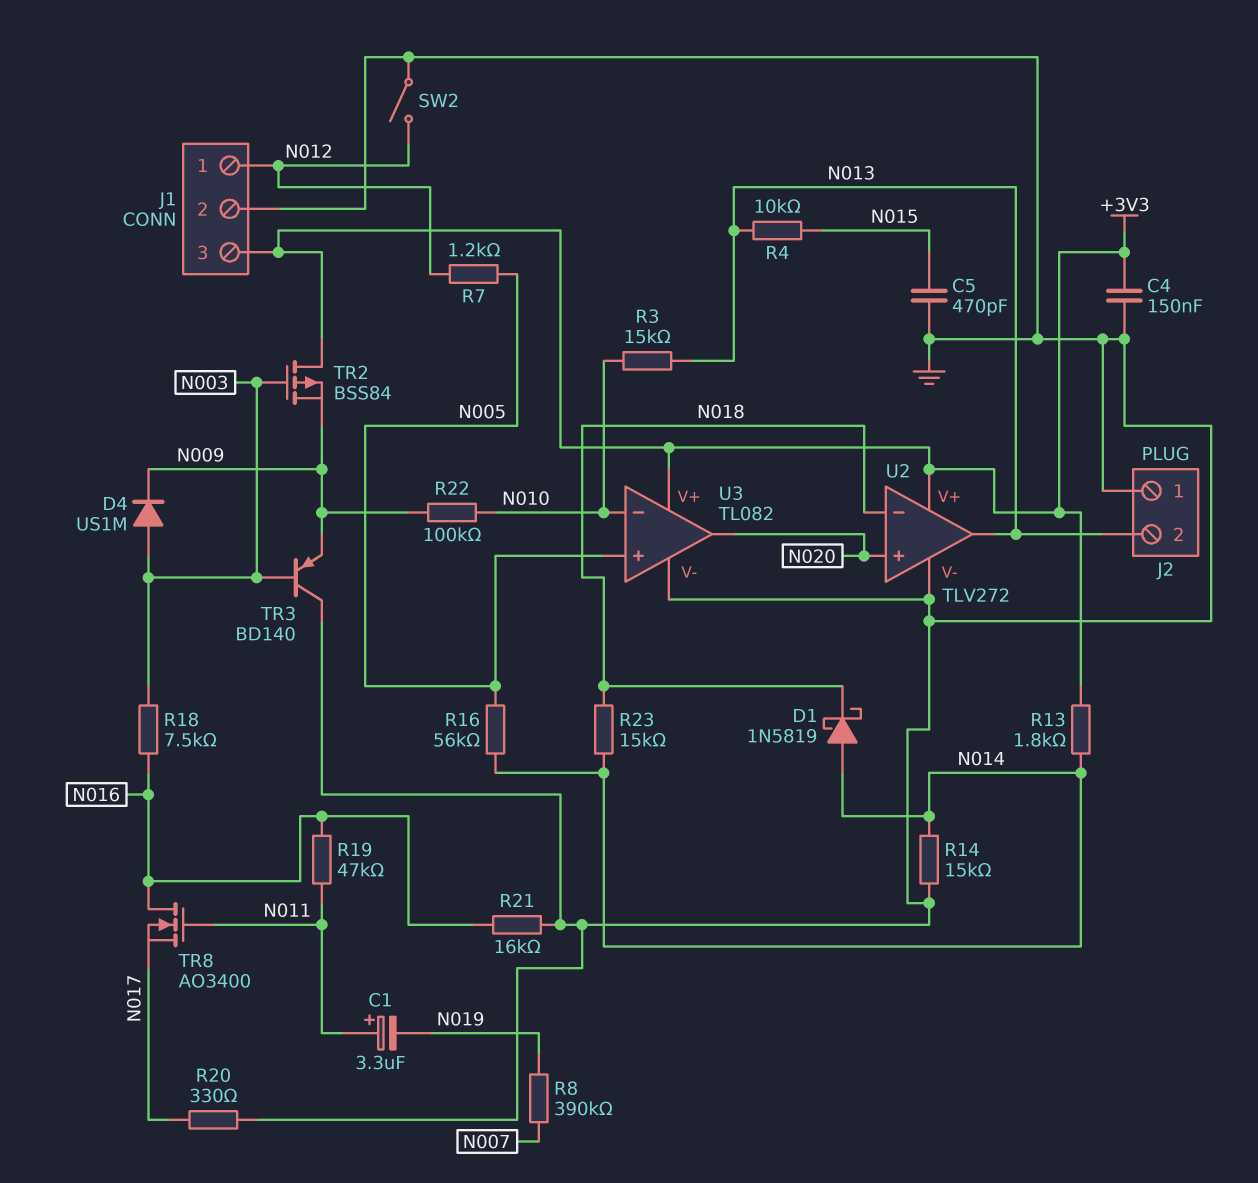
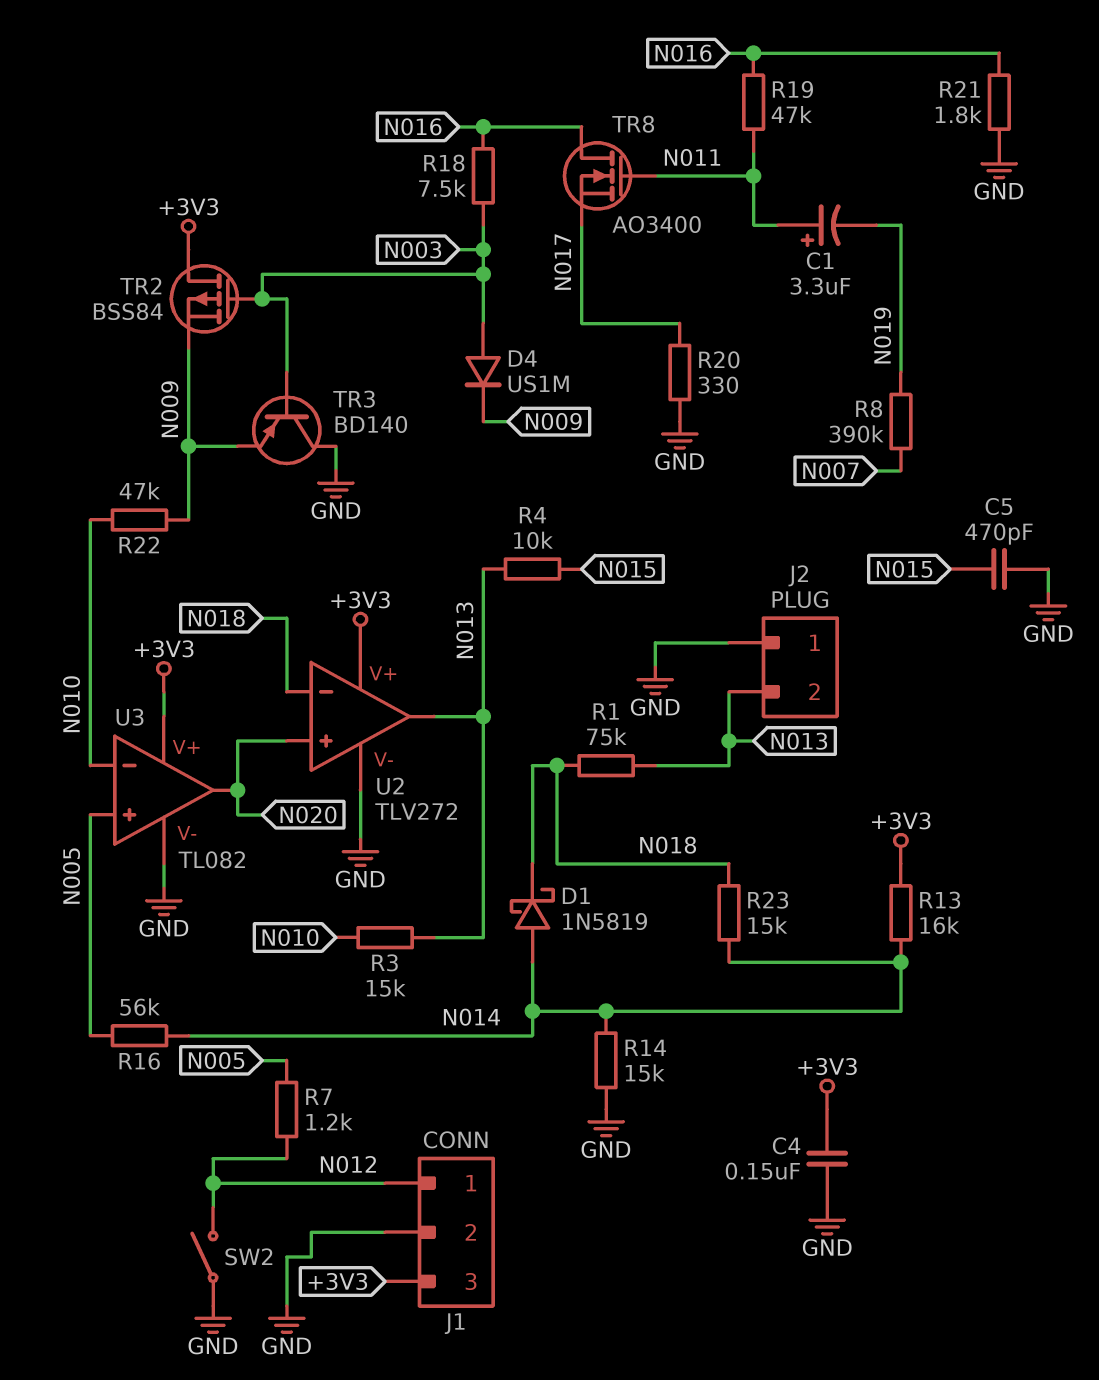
R1: none -> 75k (N013, N018)
R13: 1.8k (+3V3, N014) -> 16k (+3V3, N014)
R21: 16k (GND, N016) -> 1.8k (GND, N016)
R22: 100k (N009, N010) -> 47k (N009, N010)

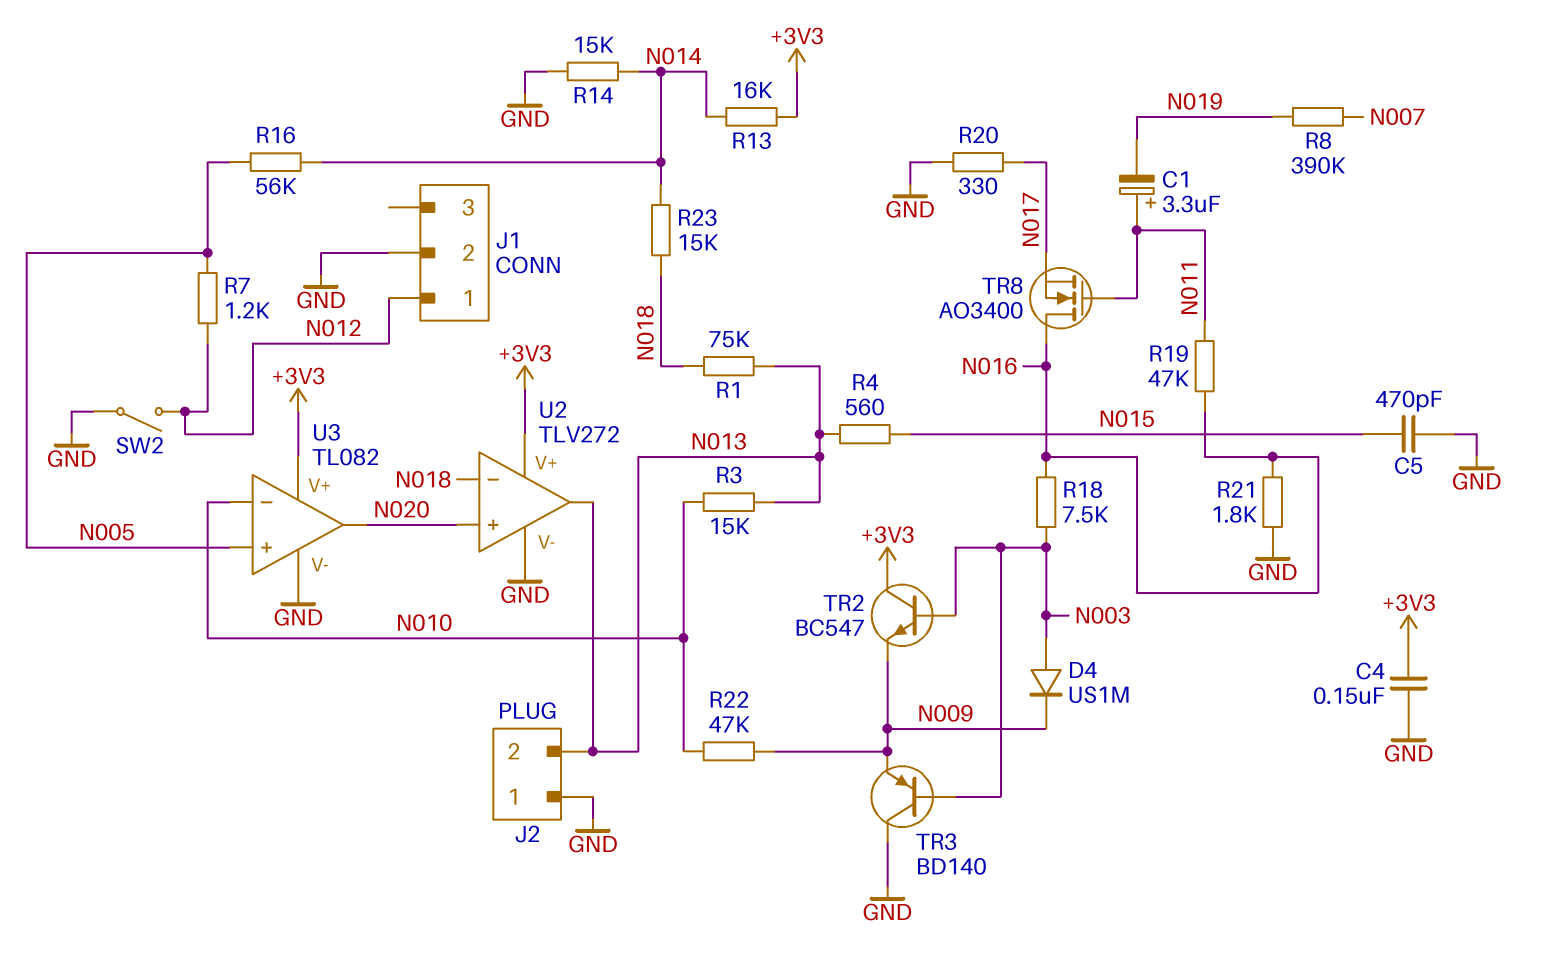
D1: schottky 1N5819 (A N014, K N018) -> none
J1 pin 3: +3V3 -> none
R4: 10k (N013, N015) -> 560 (N013, N015)
TR2: PMOS BSS84 (G N003, D +3V3, S N009) -> NPN BC547 (B N003, C +3V3, E N009)

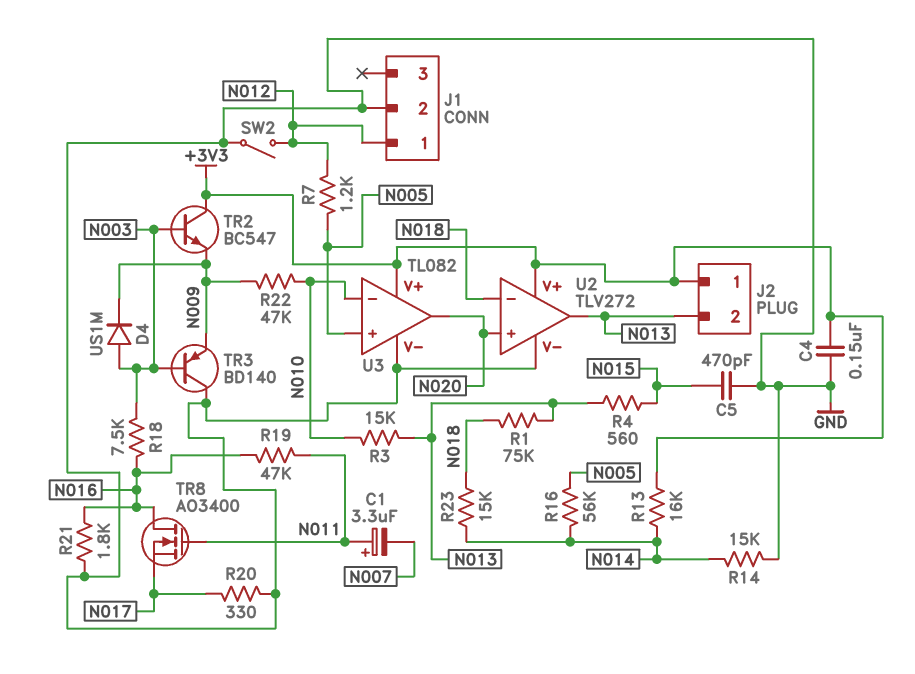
C1: 3.3uF (plus N011, minus N019) -> 3.3uF (plus N011, minus N007)
J2 pin 1: GND -> +3V3
R8: 390k (N007, N019) -> none

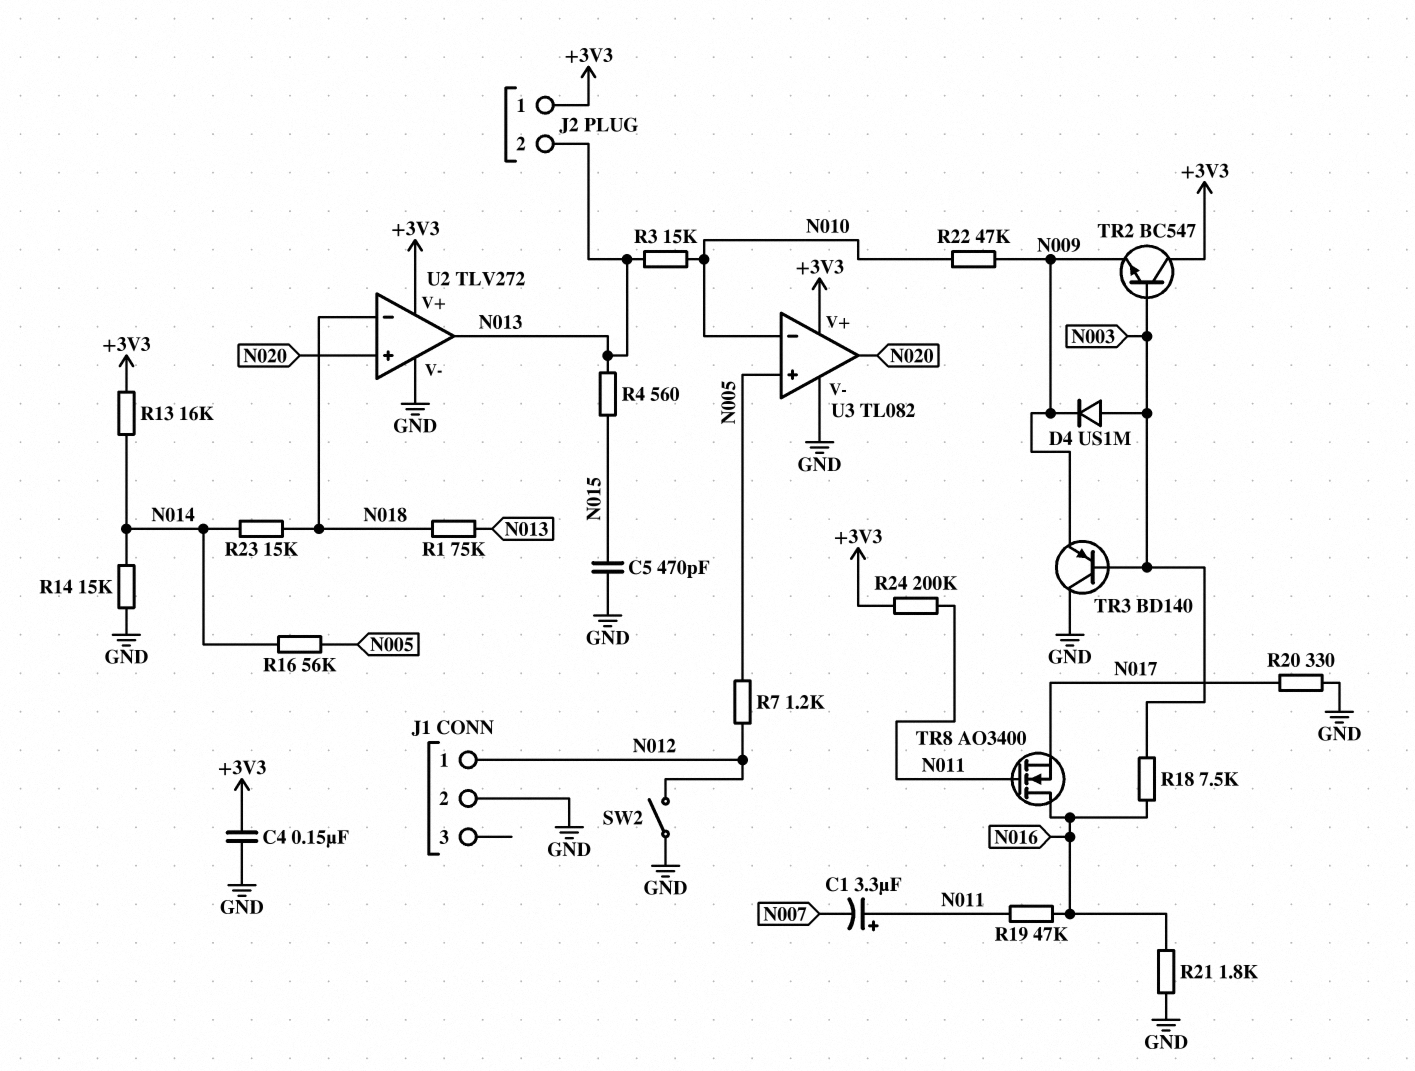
R24: none -> 200k (+3V3, N011)

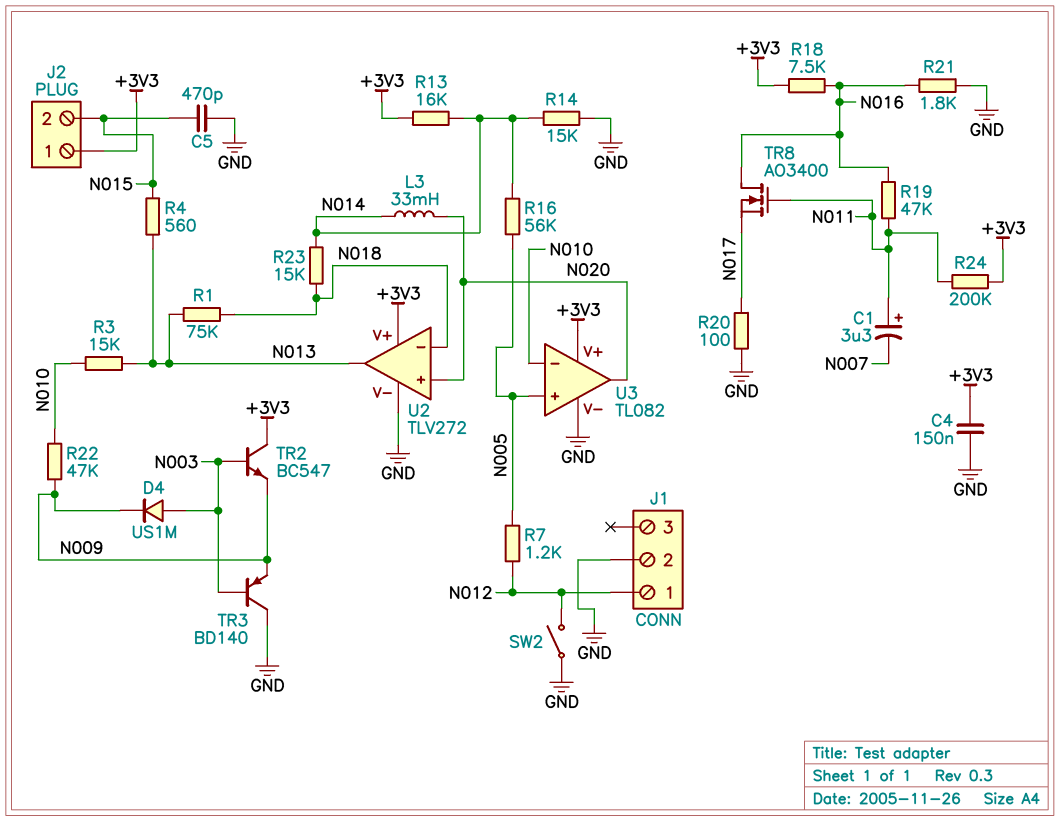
J2 pin 2: N013 -> N015
L3: none -> 33mH (N014, N020)
R18: 7.5k (N003, N016) -> 7.5k (+3V3, N016)
R20: 330 (GND, N017) -> 100 (GND, N017)

